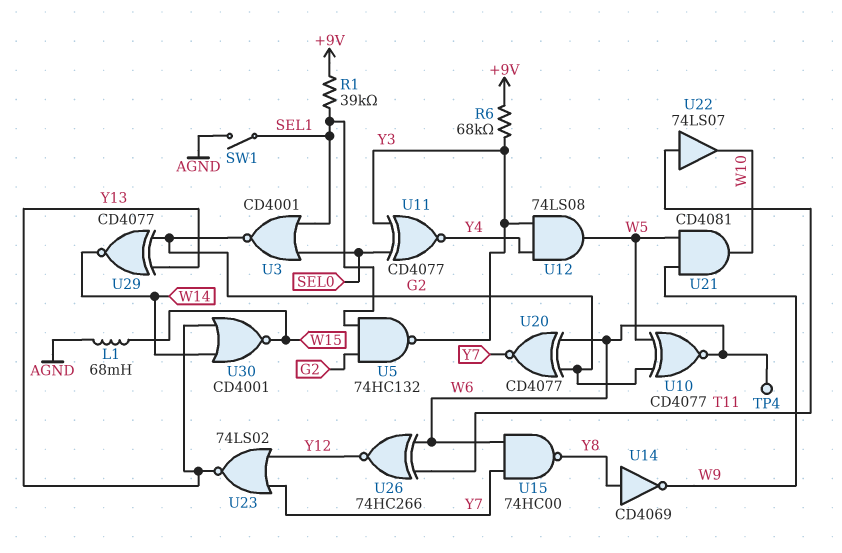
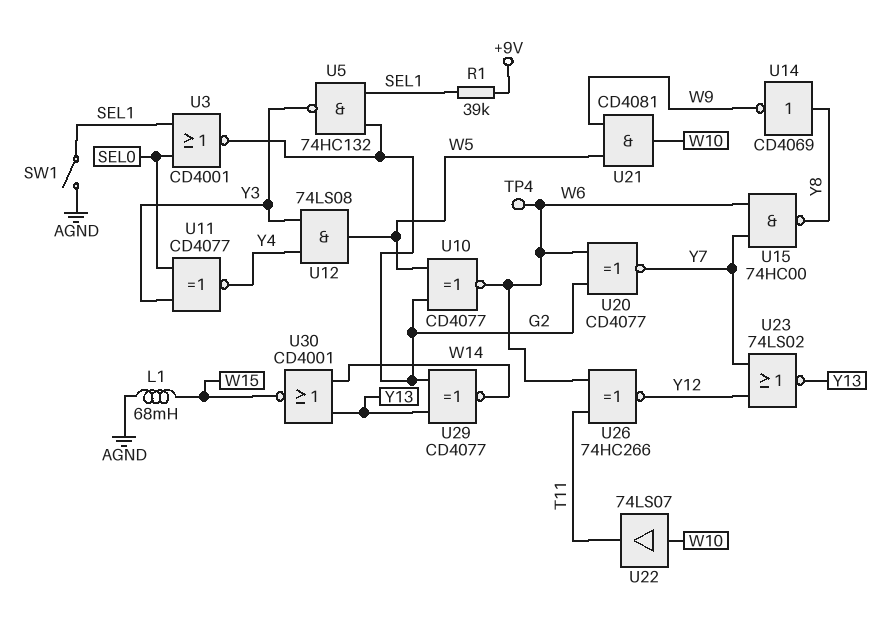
R6: 68k (+9V, Y3) -> none
U22: buffer 74LS07 (in T11, out W10) -> buffer 74LS07 (in W10, out T11)

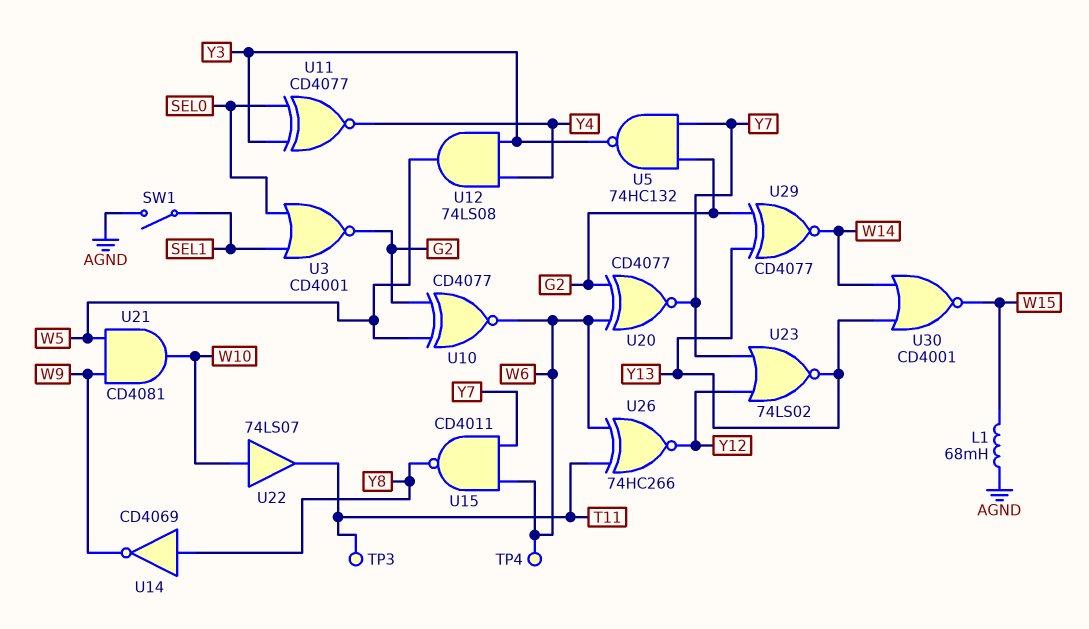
R1: 39k (+9V, SEL1) -> none
TP3: none -> test point (T11)
U5: NAND 74HC132 (in G2, in SEL1, out Y3) -> NAND 74HC132 (in G2, in Y7, out Y3)
U15: NAND 74HC00 (in W6, in Y7, out Y8) -> NAND CD4011 (in W6, in Y7, out Y8)

